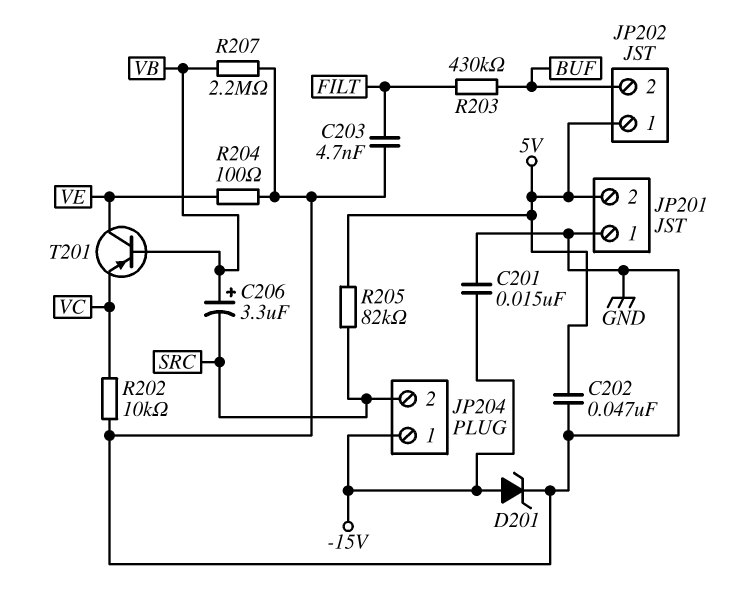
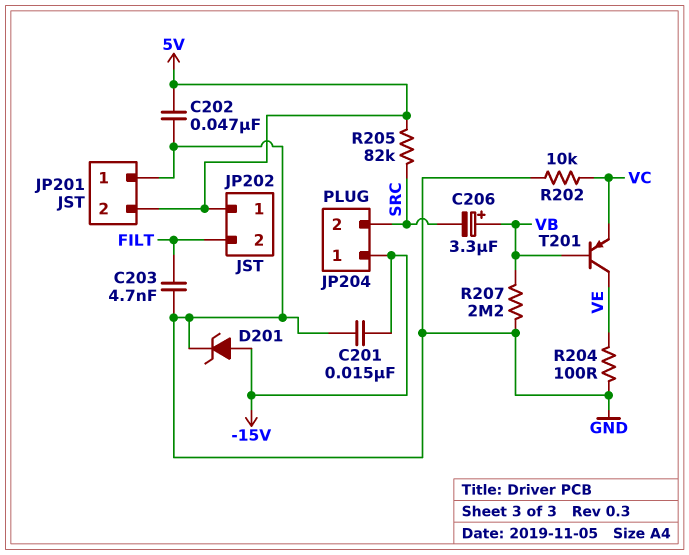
JP202 pin 2: BUF -> FILT
R203: 430k (BUF, FILT) -> none

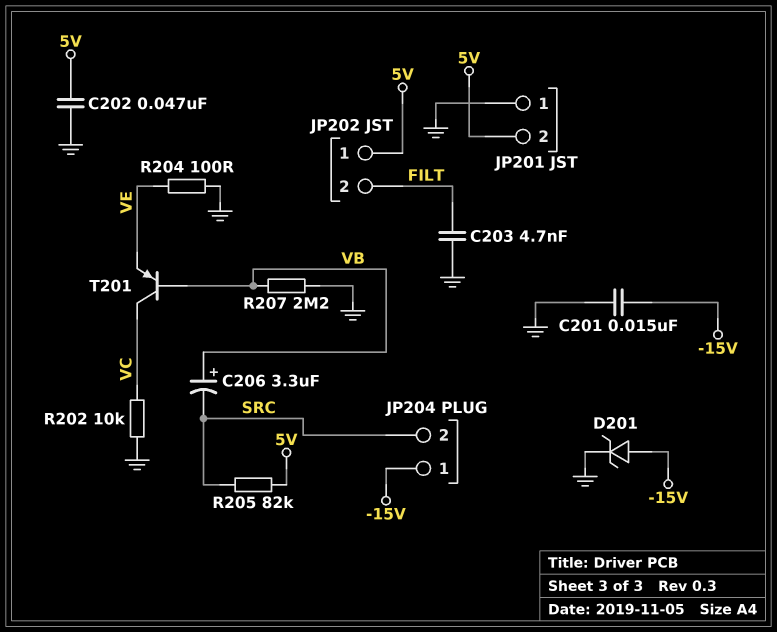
T201: PNP (B VB, C VE, E VC) -> PNP (B VB, C VC, E VE)

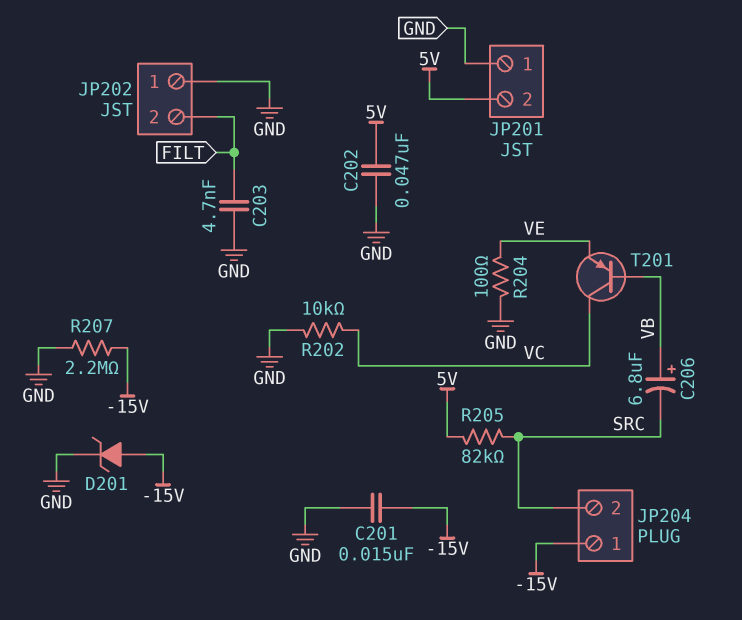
C206: 3.3uF (plus VB, minus SRC) -> 6.8uF (plus VB, minus SRC)
JP202 pin 1: 5V -> GND
R207: 2.2M (GND, VB) -> 2.2M (-15V, GND)

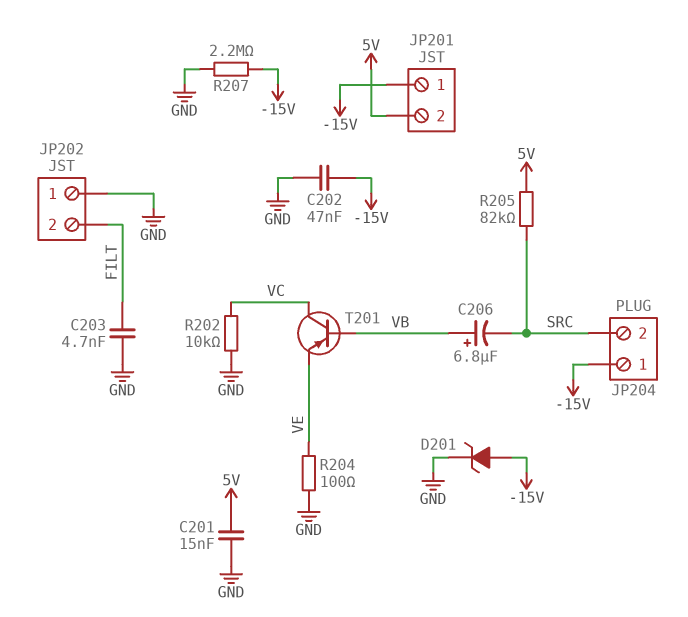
C201: 15nF (-15V, GND) -> 15nF (5V, GND)
C202: 47nF (5V, GND) -> 47nF (-15V, GND)
JP201 pin 1: GND -> -15V

